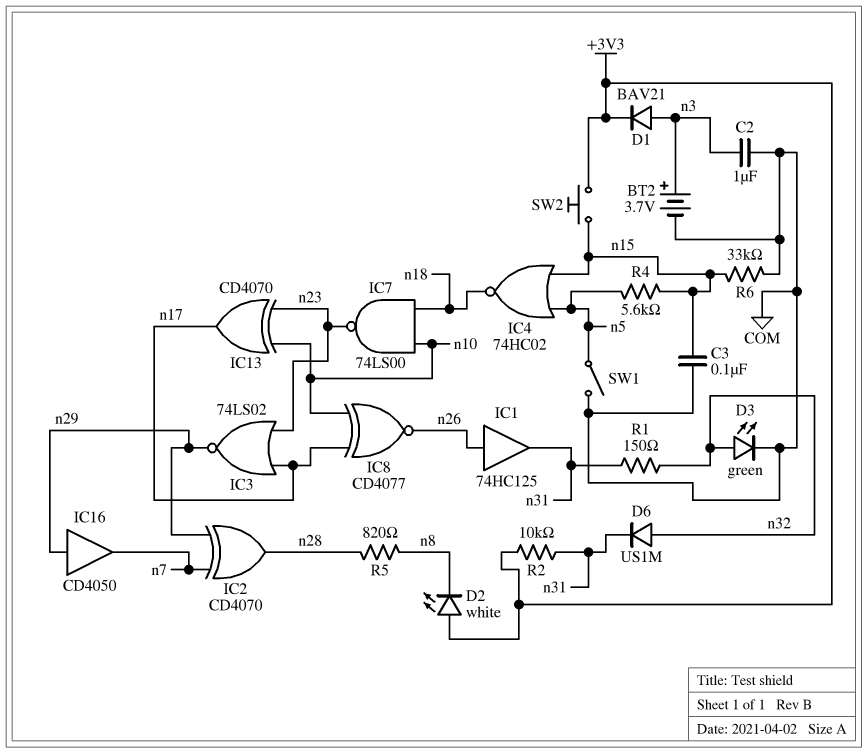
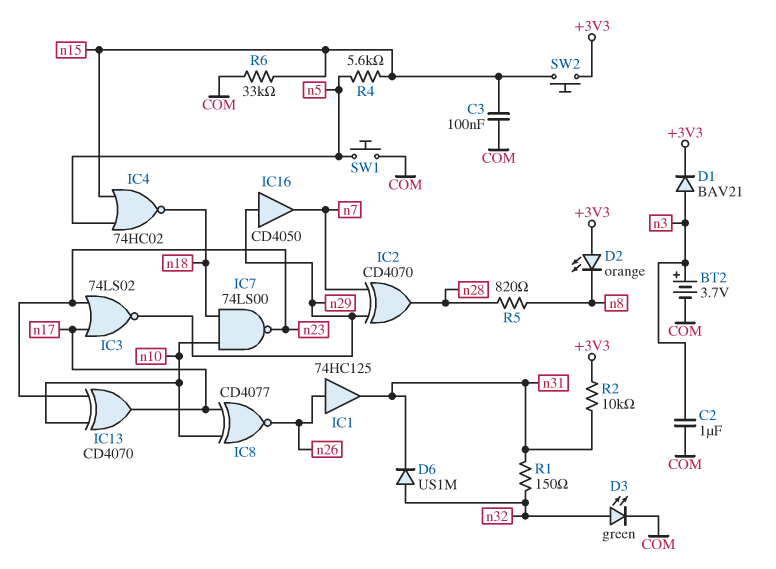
D2: LED white (A +3V3, K n8) -> LED orange (A +3V3, K n8)
SW1: switch (COM, n5) -> button (COM, n5)

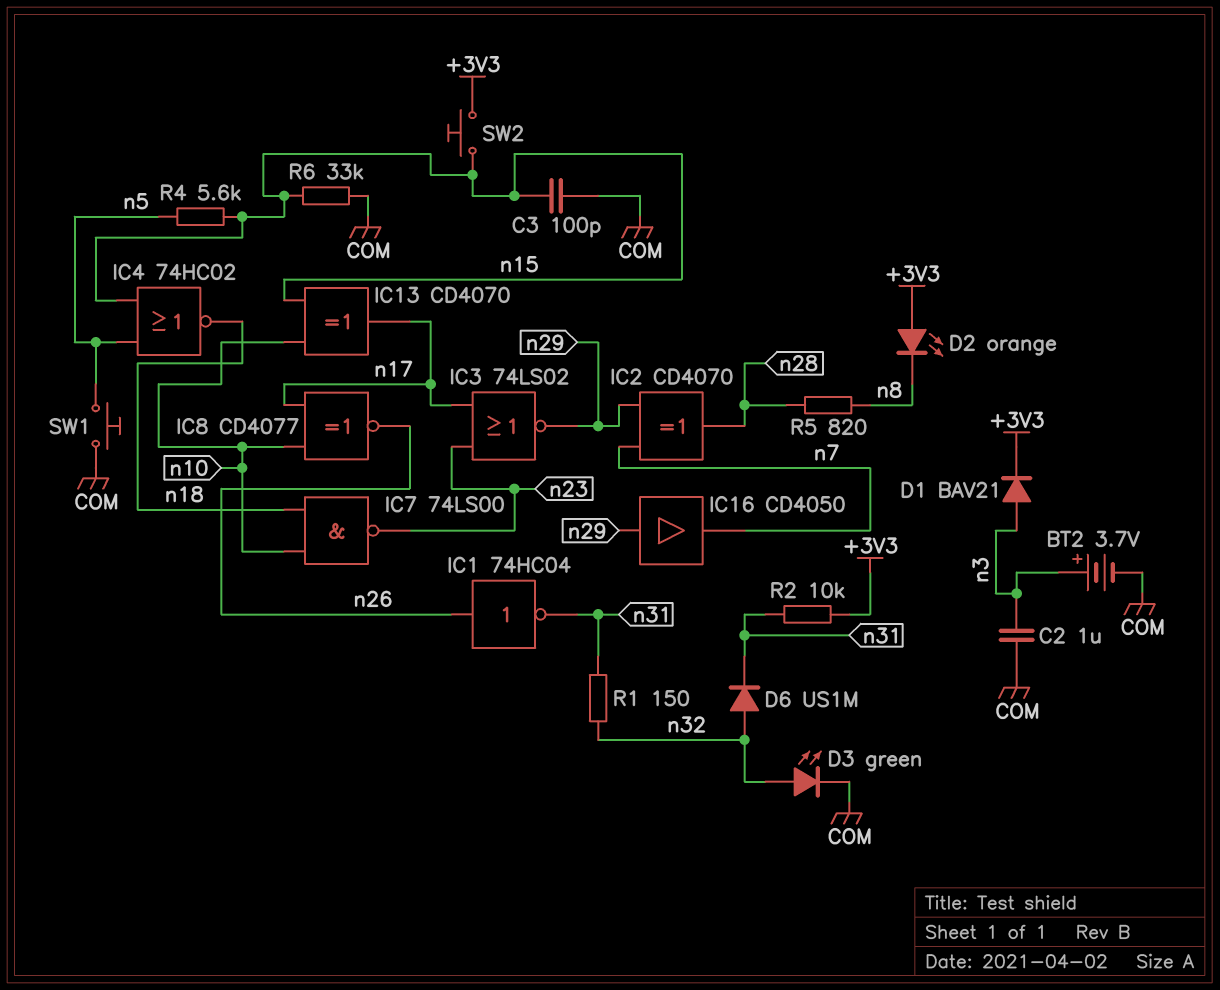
C3: 100nF (COM, n15) -> 100pF (COM, n15)
IC1: buffer 74HC125 (in n26, out n31) -> NOT 74HC04 (in n26, out n31)
IC13: XOR CD4070 (in n10, in n23, out n17) -> XOR CD4070 (in n10, in n15, out n17)

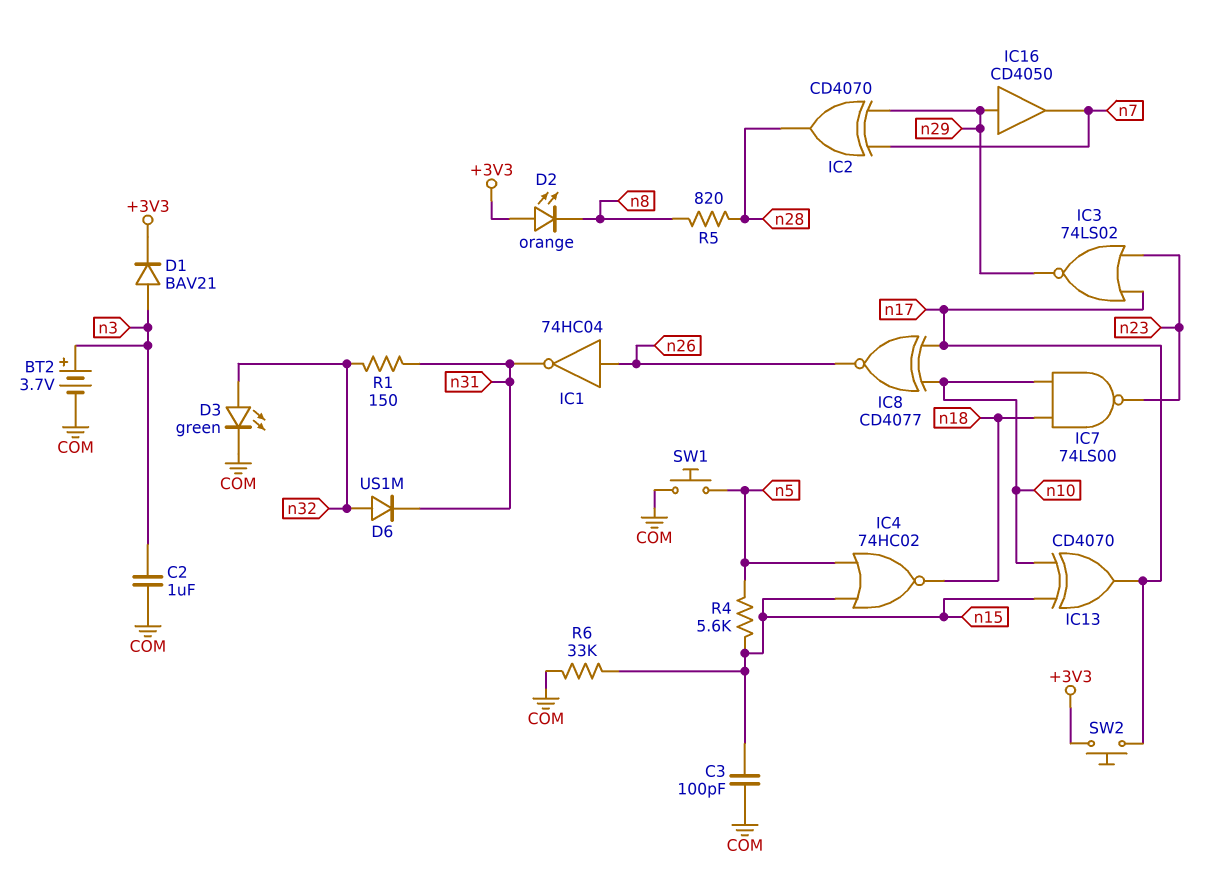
R2: 10k (+3V3, n31) -> none
SW2: button (+3V3, n15) -> button (+3V3, n17)

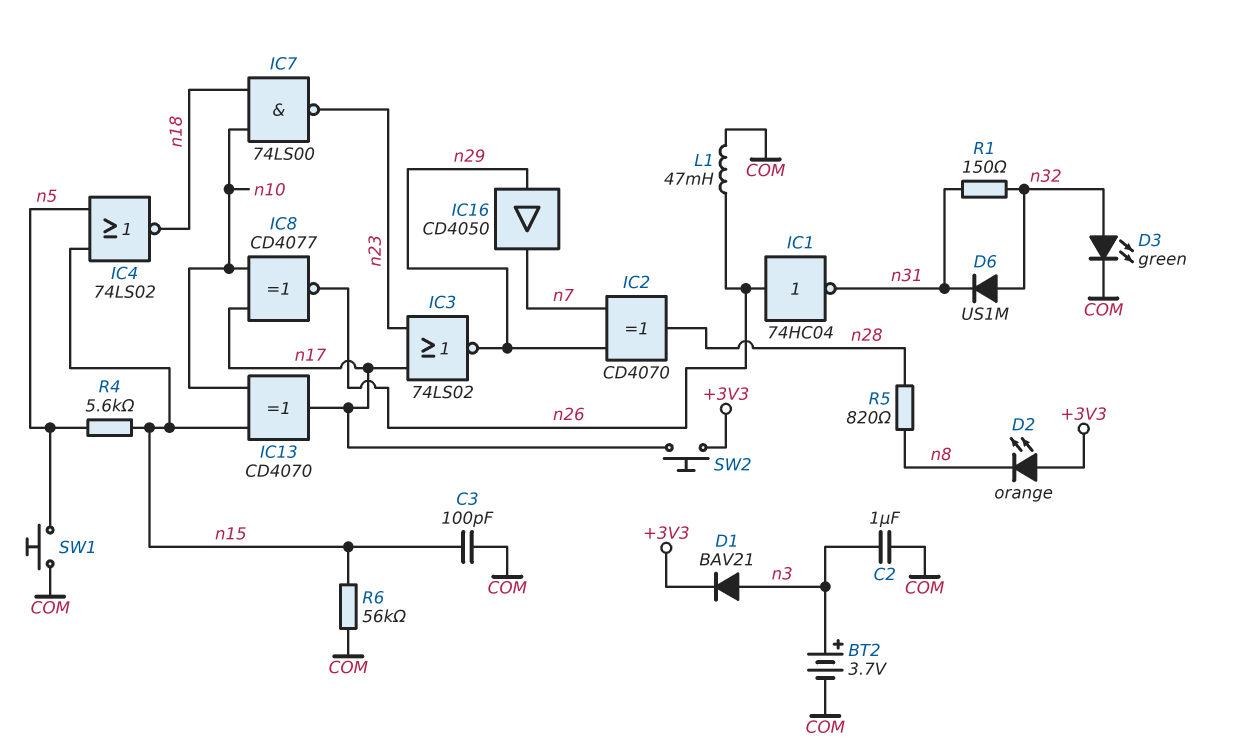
IC4: NOR 74HC02 (in n5, in n15, out n18) -> NOR 74LS02 (in n5, in n15, out n18)
L1: none -> 47mH (COM, n26)
R6: 33k (COM, n15) -> 56k (COM, n15)

